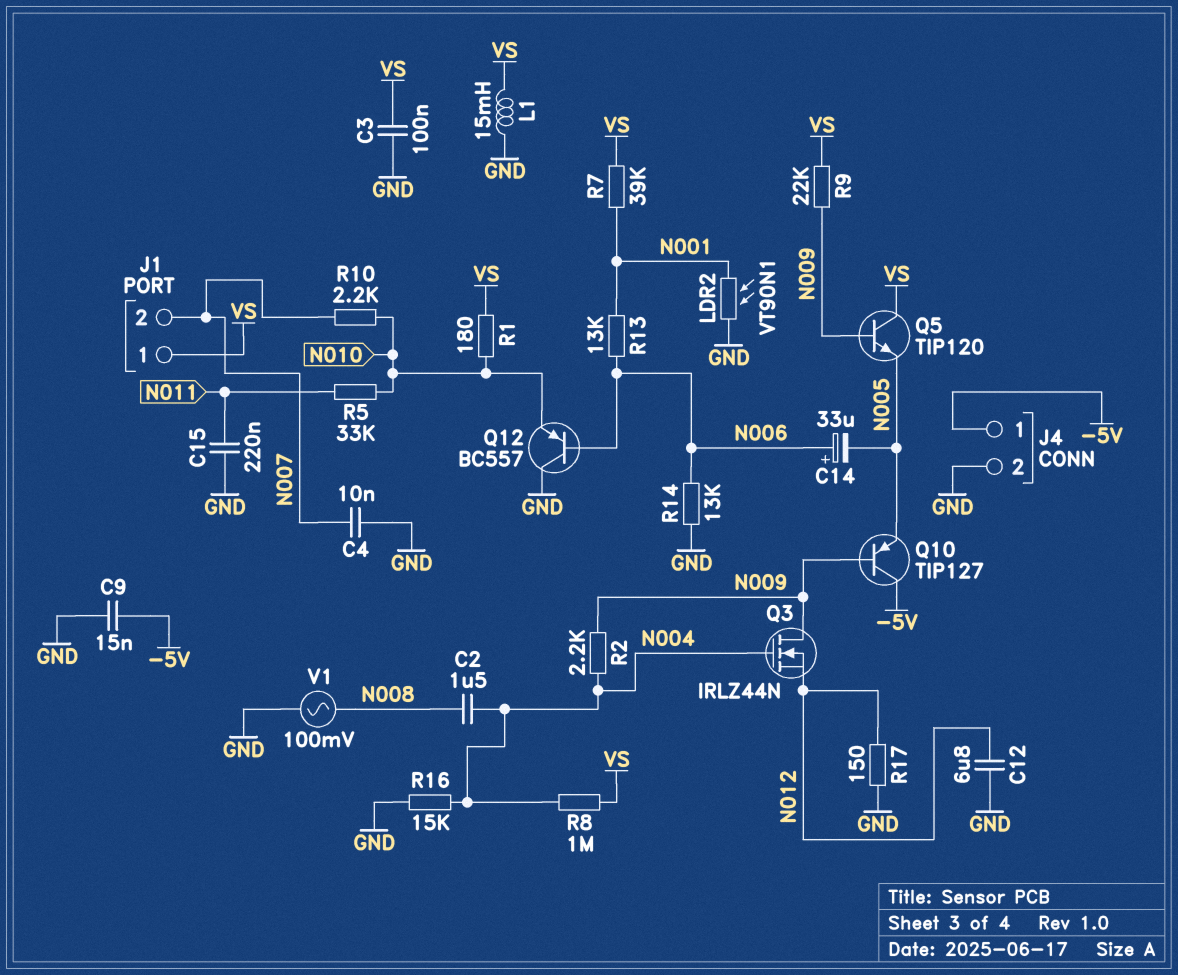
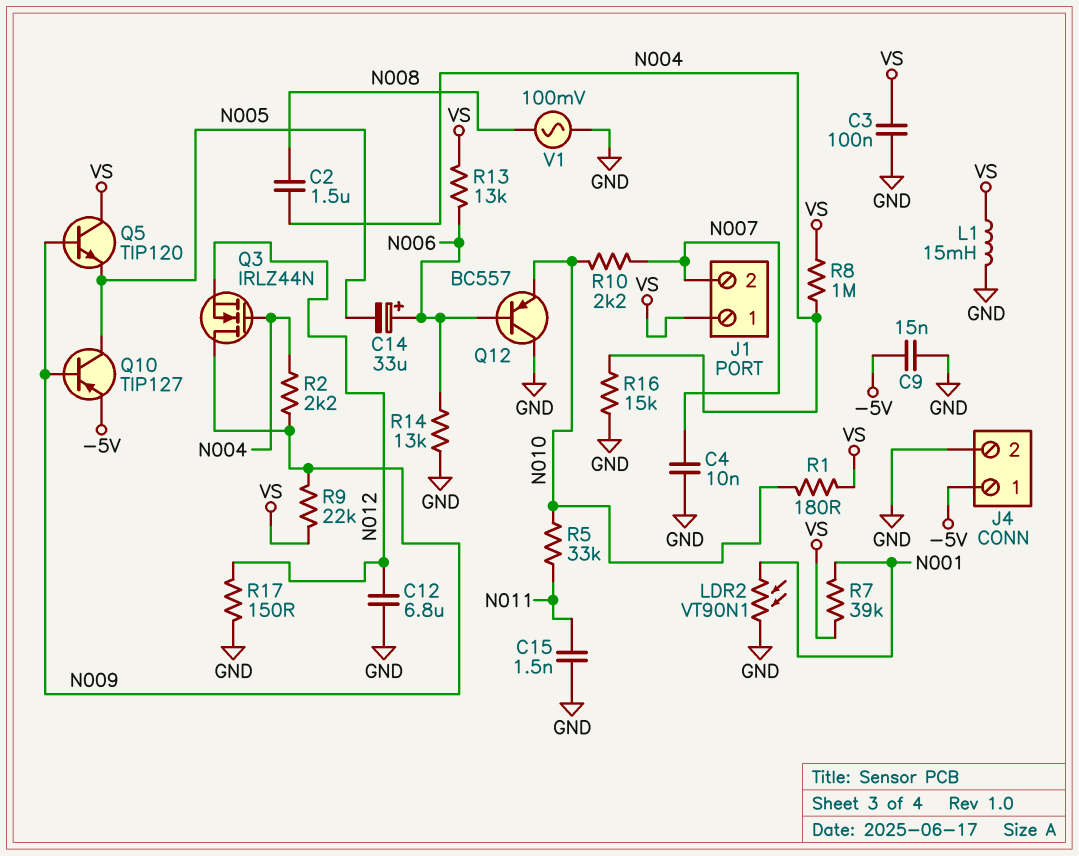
C15: 220nF (GND, N011) -> 1.5nF (GND, N011)
Q10: PNP TIP127 (B N009, C -5V, E N005) -> PNP TIP127 (B N009, C N005, E -5V)
R13: 13k (N001, N006) -> 13k (N006, VS)

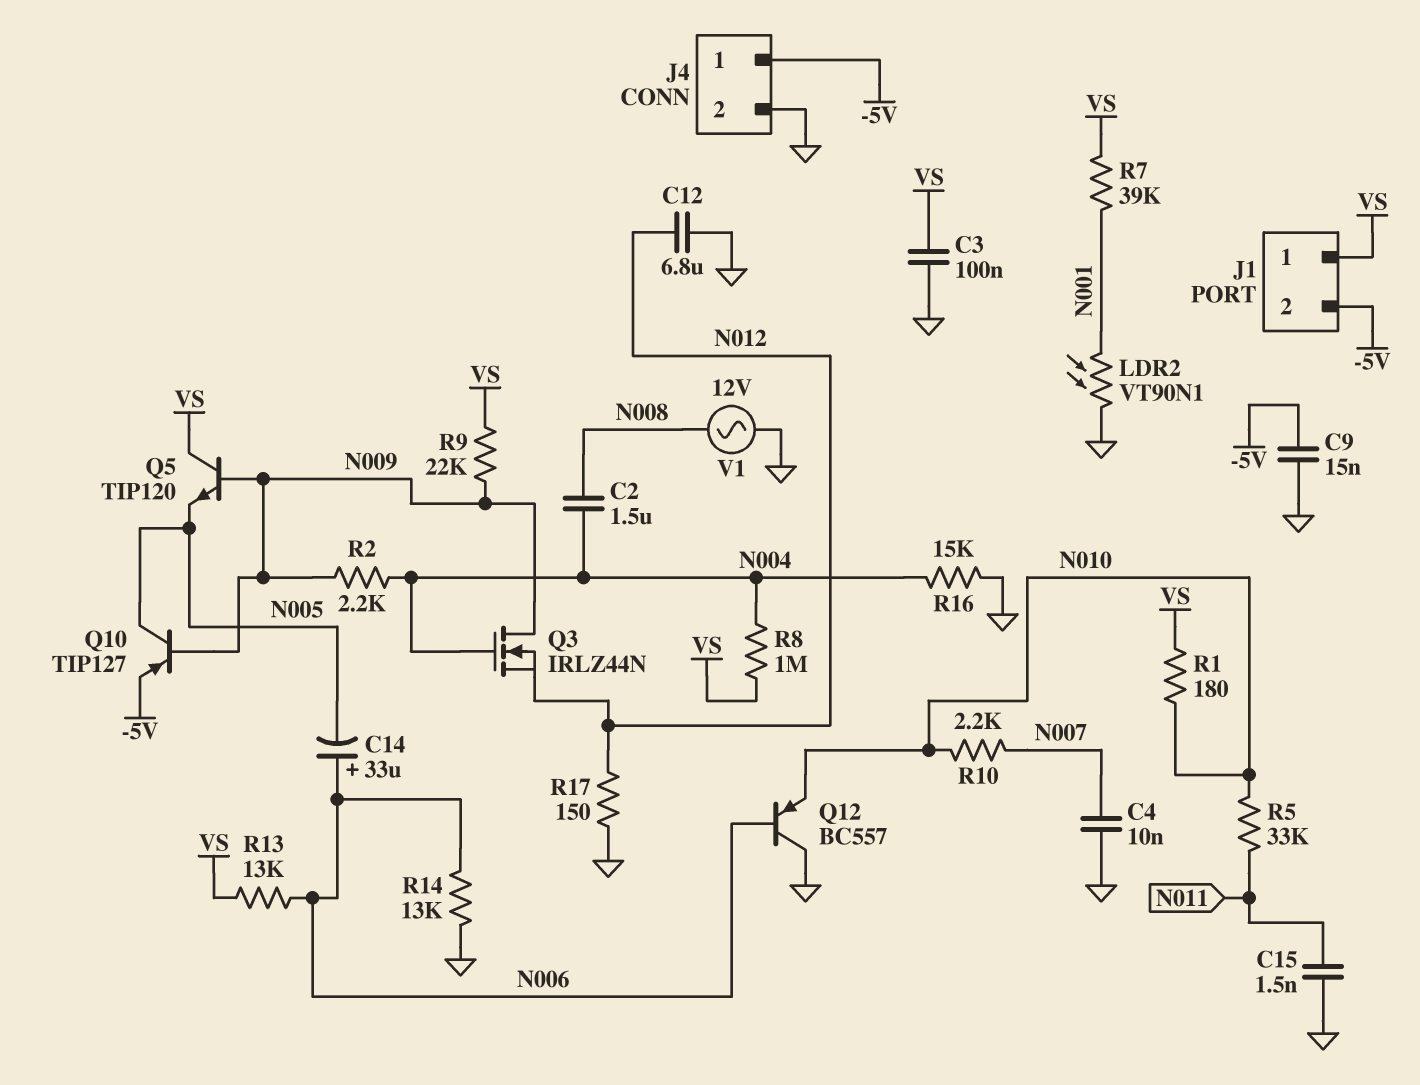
J1 pin 2: N007 -> -5V
L1: 15mH (GND, VS) -> none
V1: AC 100mV (GND, N008) -> AC 12V (GND, N008)

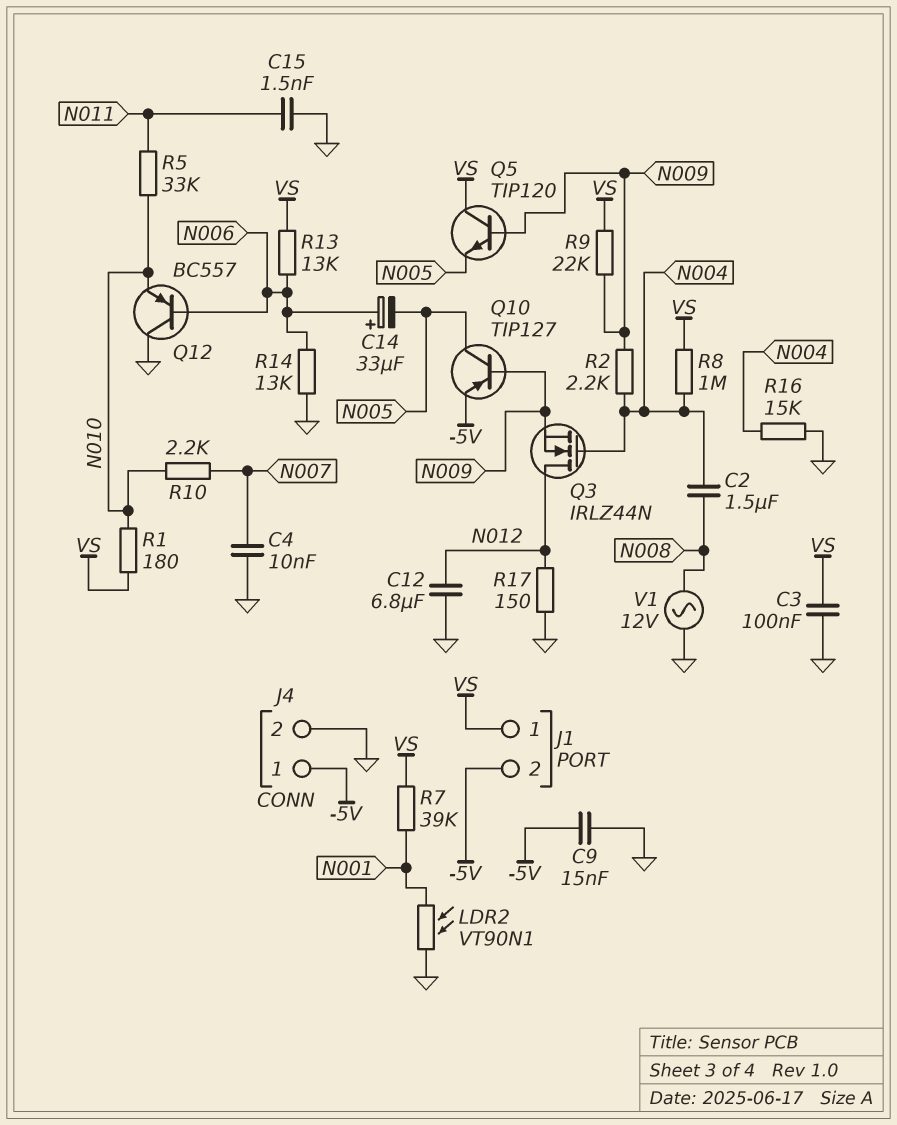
Q3: NMOS IRLZ44N (G N004, D N009, S N012) -> NMOS IRLZ44N (G N004, D N012, S N009)

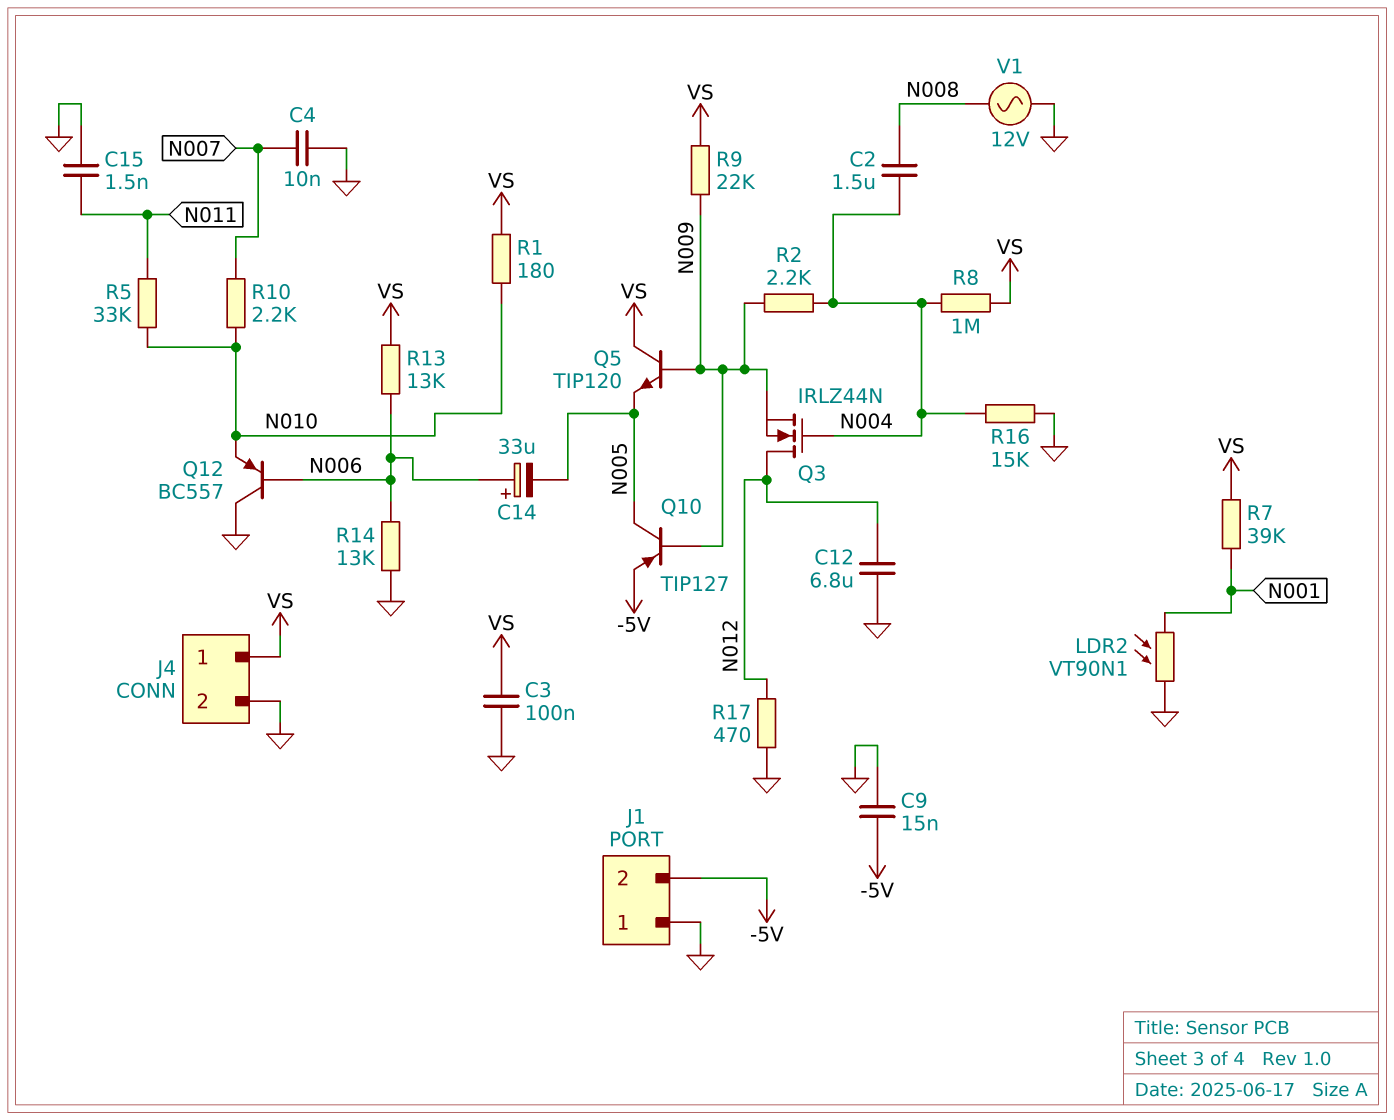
J1 pin 1: VS -> GND
J4 pin 1: -5V -> VS
R17: 150 (GND, N012) -> 470 (GND, N012)

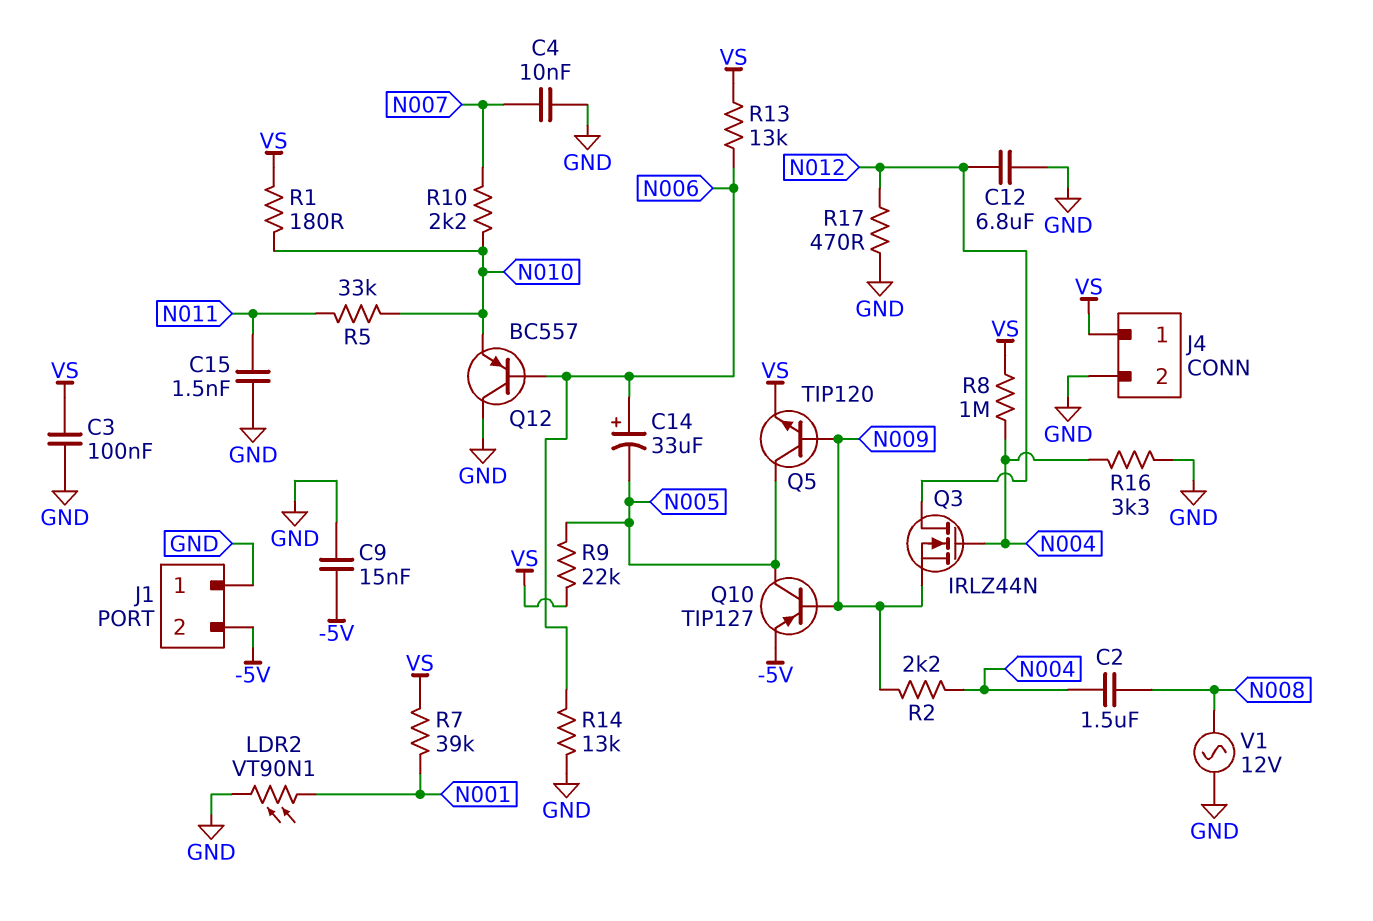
Q5: NPN TIP120 (B N009, C VS, E N005) -> NPN TIP120 (B N009, C N005, E VS)
R9: 22k (N009, VS) -> 22k (N005, VS)
R16: 15k (GND, N004) -> 3.3k (GND, N004)

